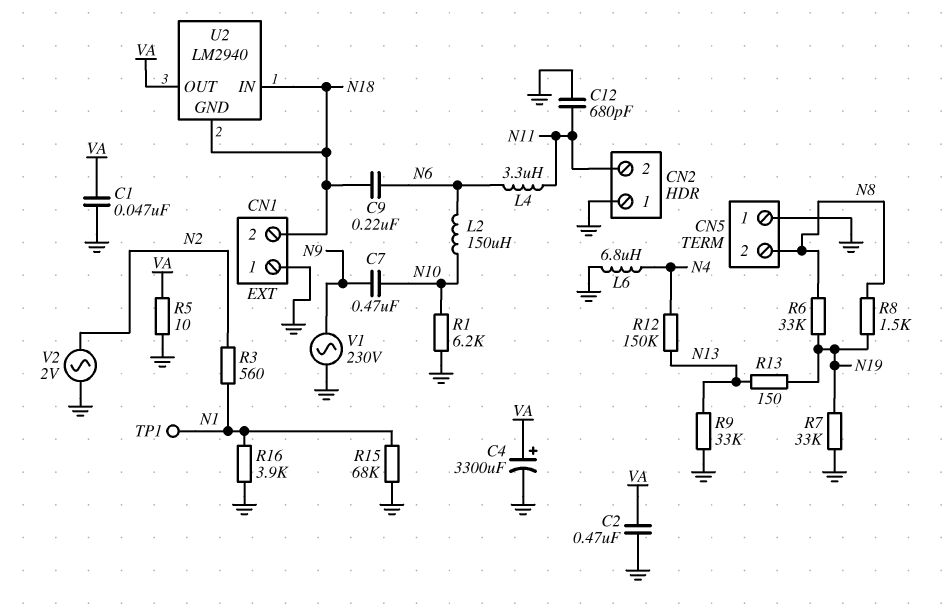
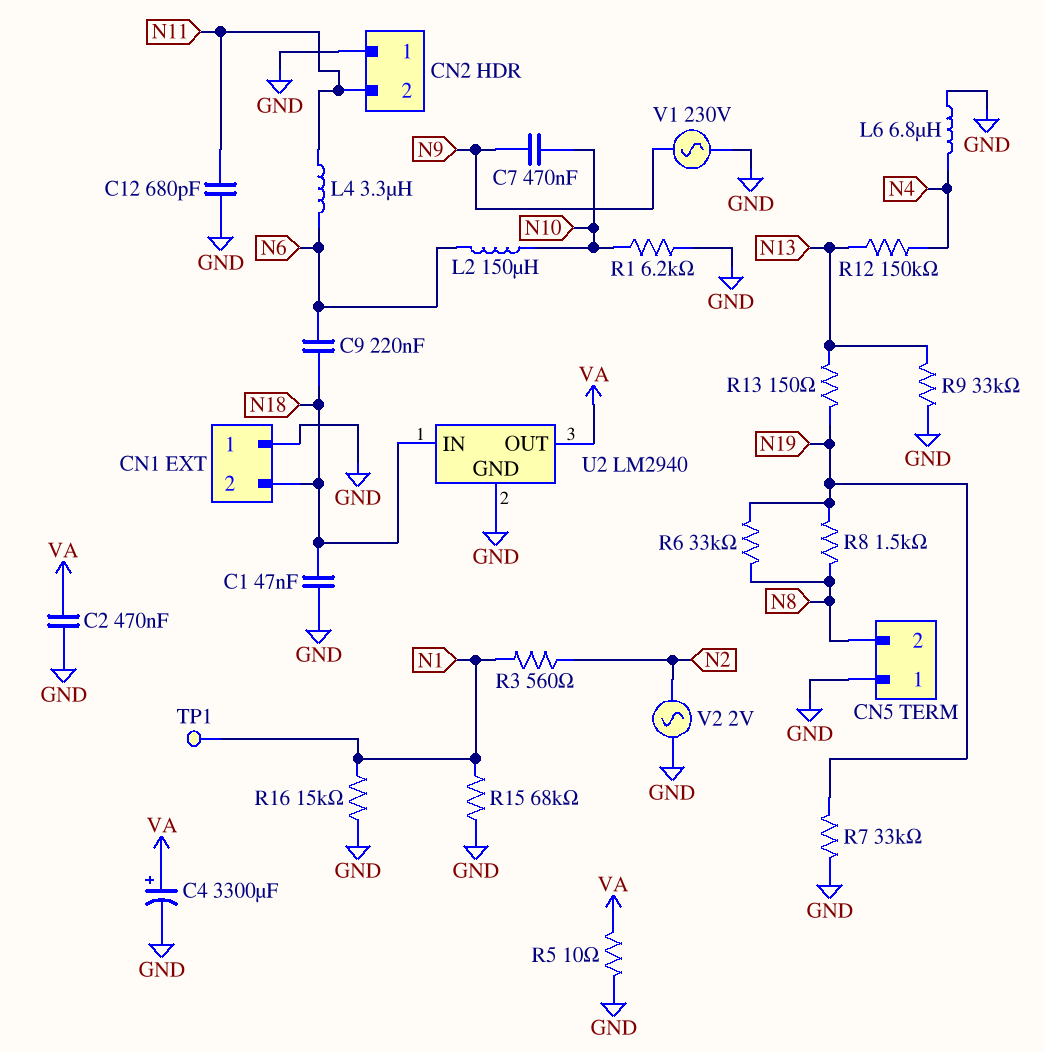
C1: 47nF (GND, VA) -> 47nF (GND, N18)
R16: 3.9k (GND, N1) -> 15k (GND, N1)
U2 pin GND: N18 -> GND

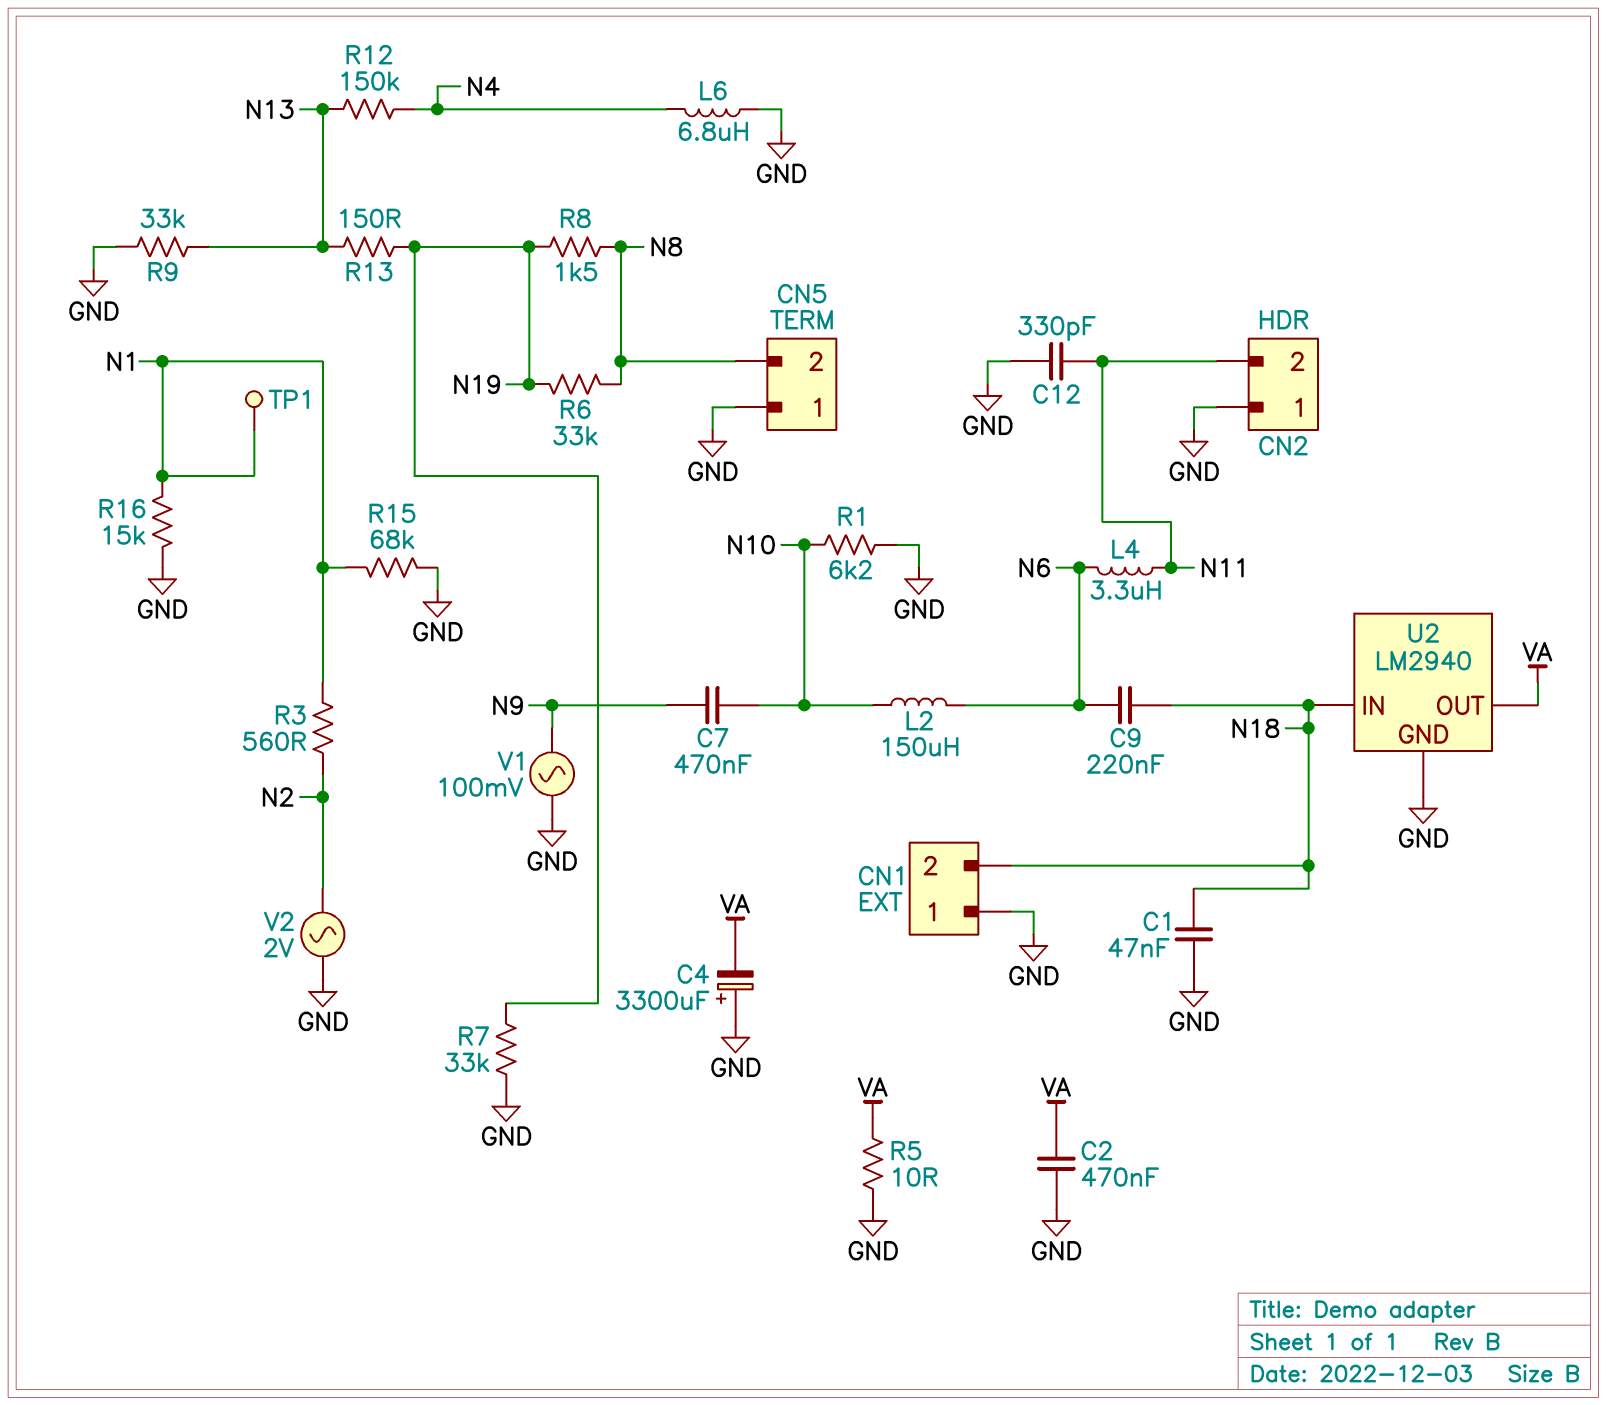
C4: 3300uF (plus VA, minus GND) -> 3300uF (plus GND, minus VA)
C12: 680pF (GND, N11) -> 330pF (GND, N11)
V1: AC 230V (GND, N9) -> AC 100mV (GND, N9)

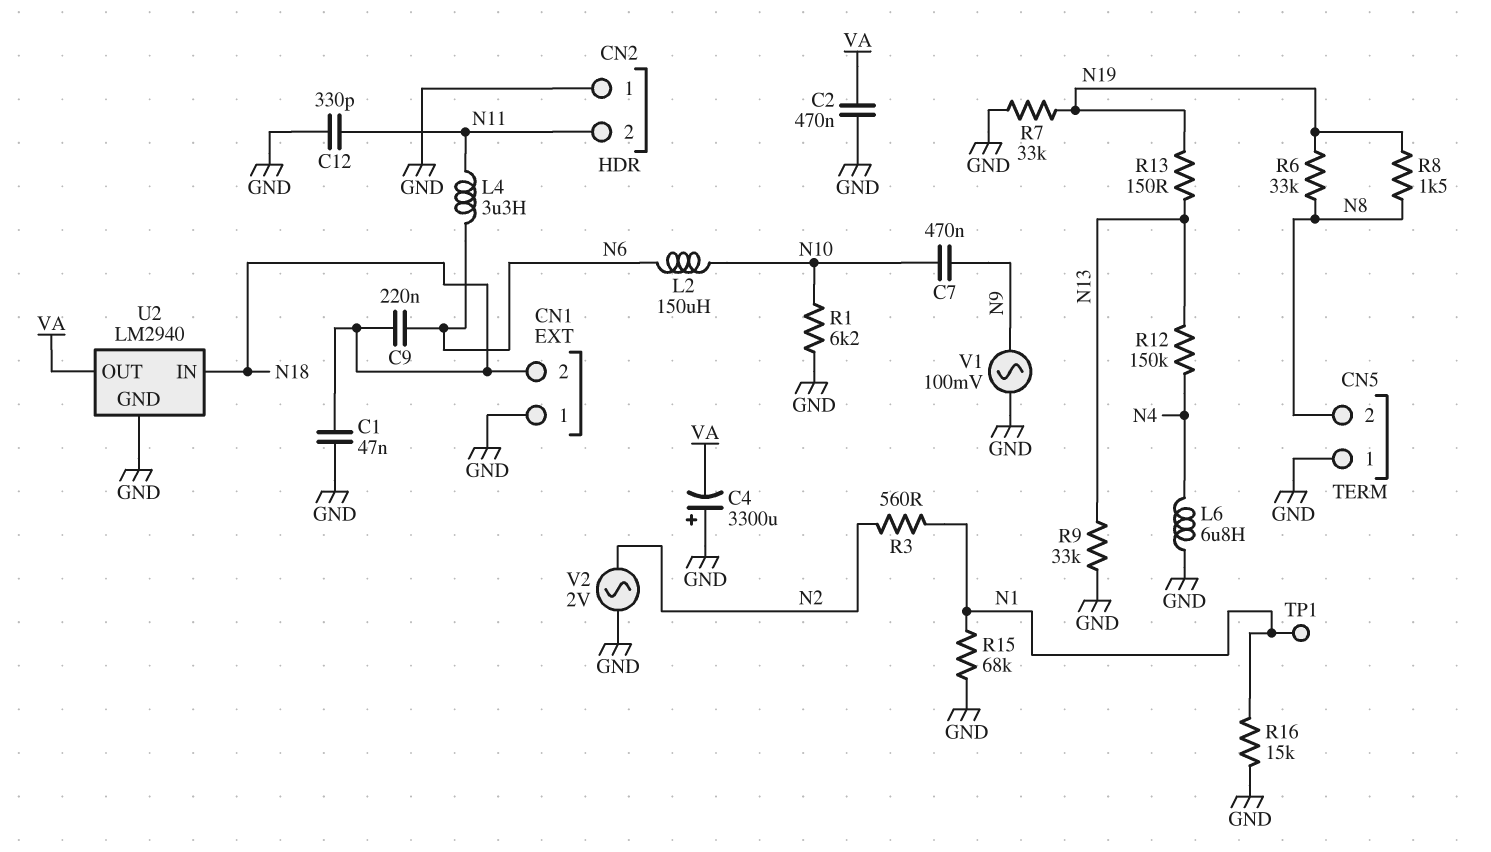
R5: 10 (GND, VA) -> none

